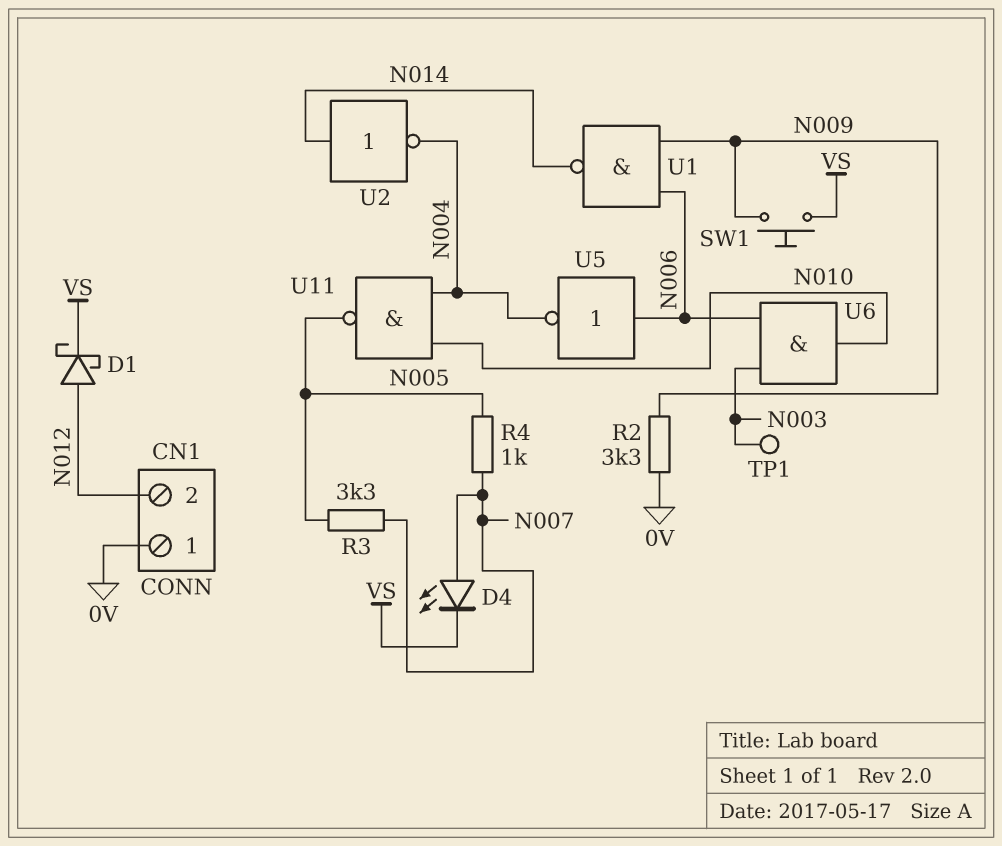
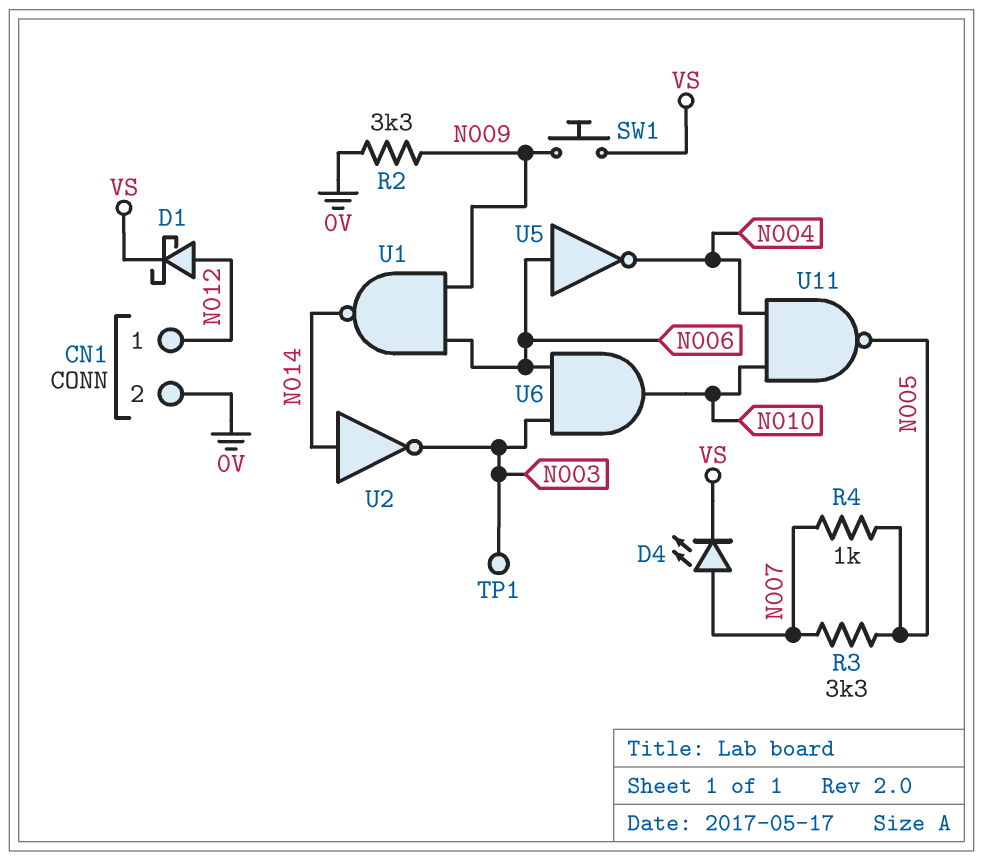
CN1 pin 1: 0V -> N012
CN1 pin 2: N012 -> 0V
U2: NOT (in N014, out N004) -> NOT (in N014, out N003)

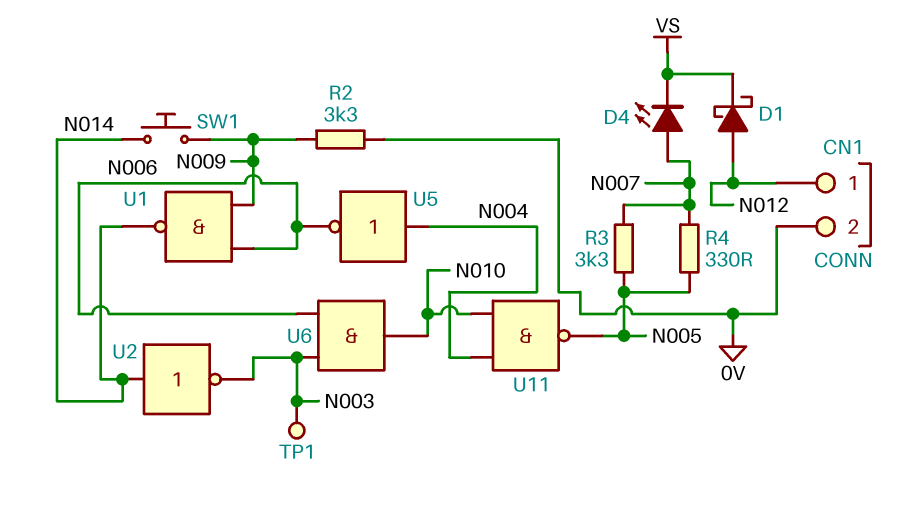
R4: 1k (N005, N007) -> 330 (N005, N007)
SW1: button (N009, VS) -> button (N009, N014)
U5: NOT (in N006, out N004) -> NOT (in N004, out N006)

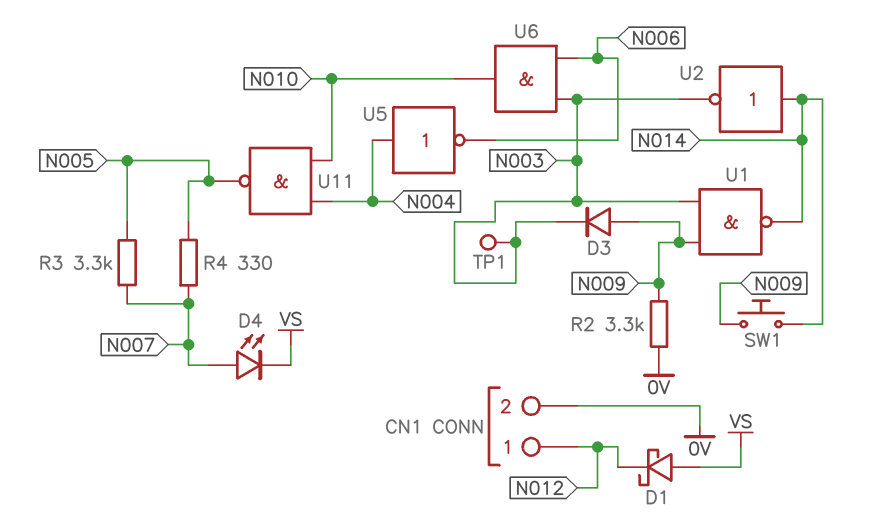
D1: schottky (A N012, K VS) -> schottky (A VS, K N012)
D3: none -> diode (A N009, K N003)
U1: NAND (in N006, in N009, out N014) -> NAND (in N003, in N009, out N014)

